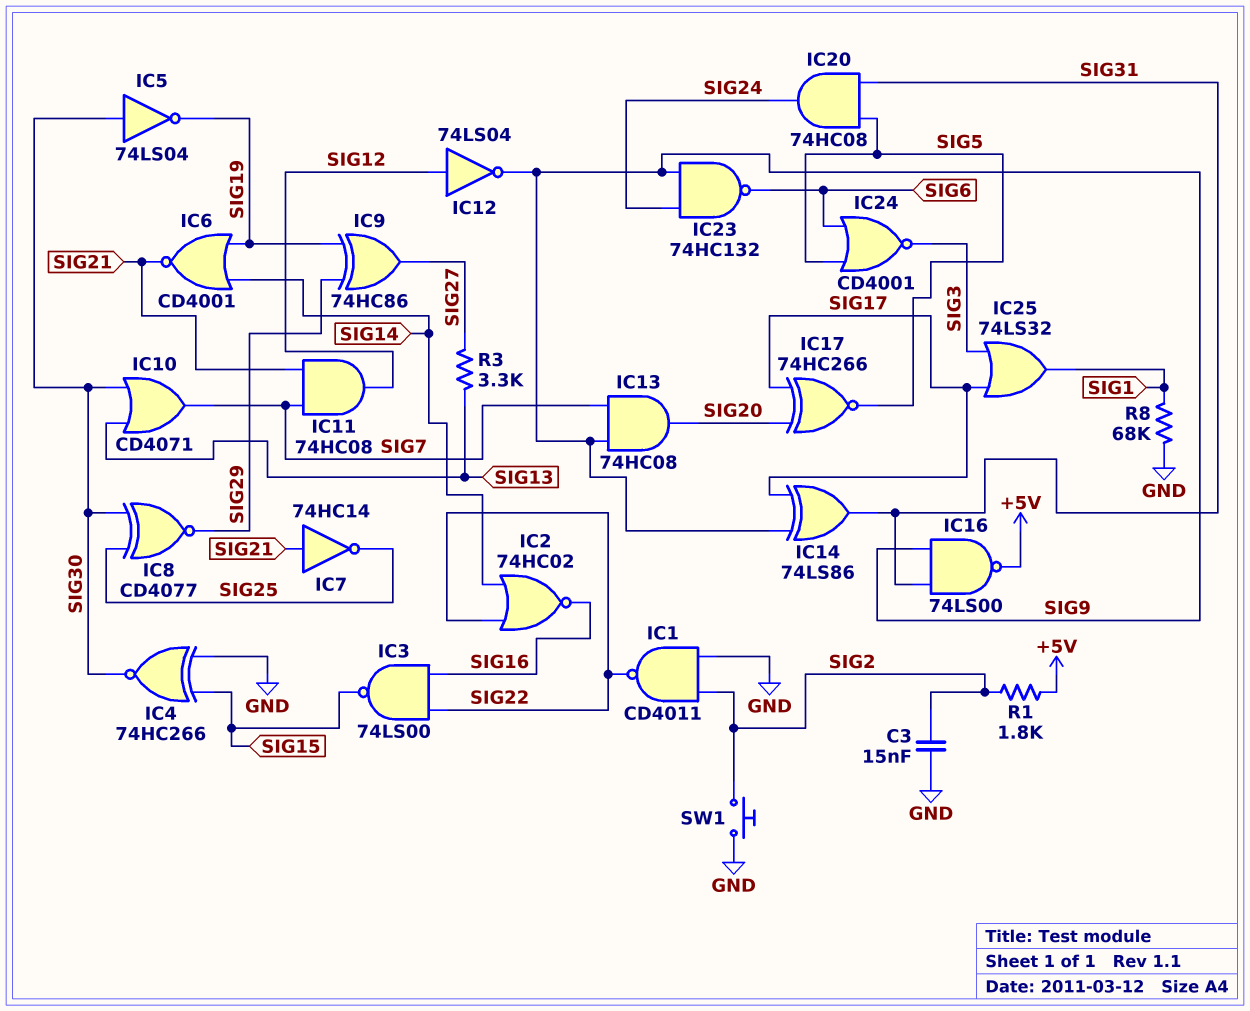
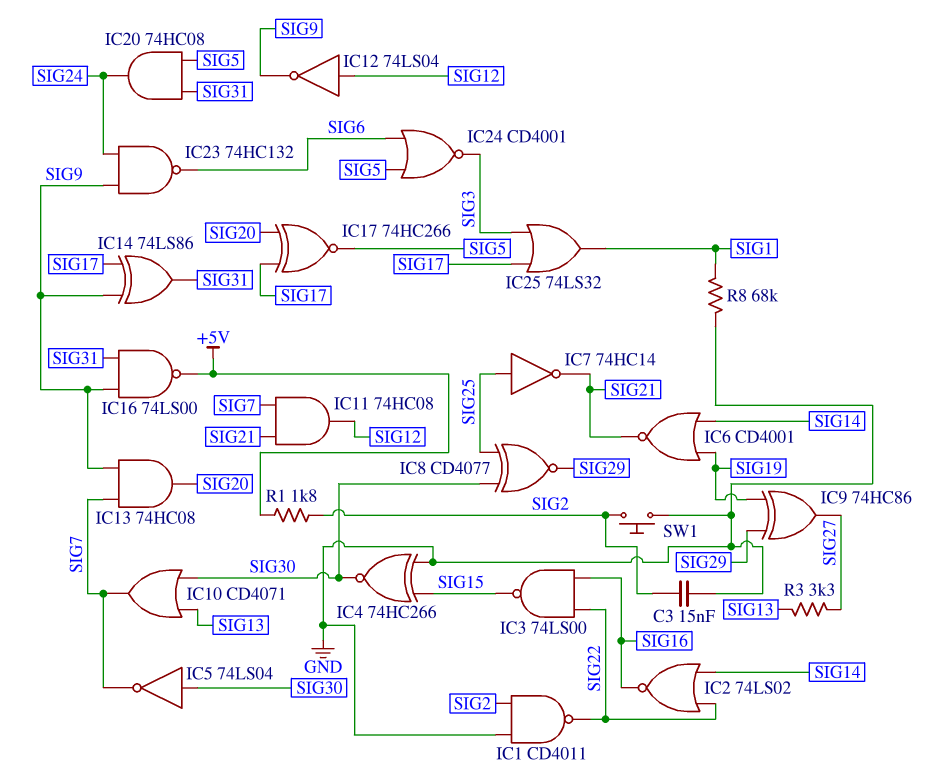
IC2: NOR 74HC02 (in SIG14, in SIG22, out SIG16) -> NOR 74LS02 (in SIG14, in SIG22, out SIG16)
IC5: NOT 74LS04 (in SIG30, out SIG19) -> NOT 74LS04 (in SIG30, out SIG7)
IC7: NOT 74HC14 (in SIG21, out SIG25) -> NOT 74HC14 (in SIG25, out SIG21)

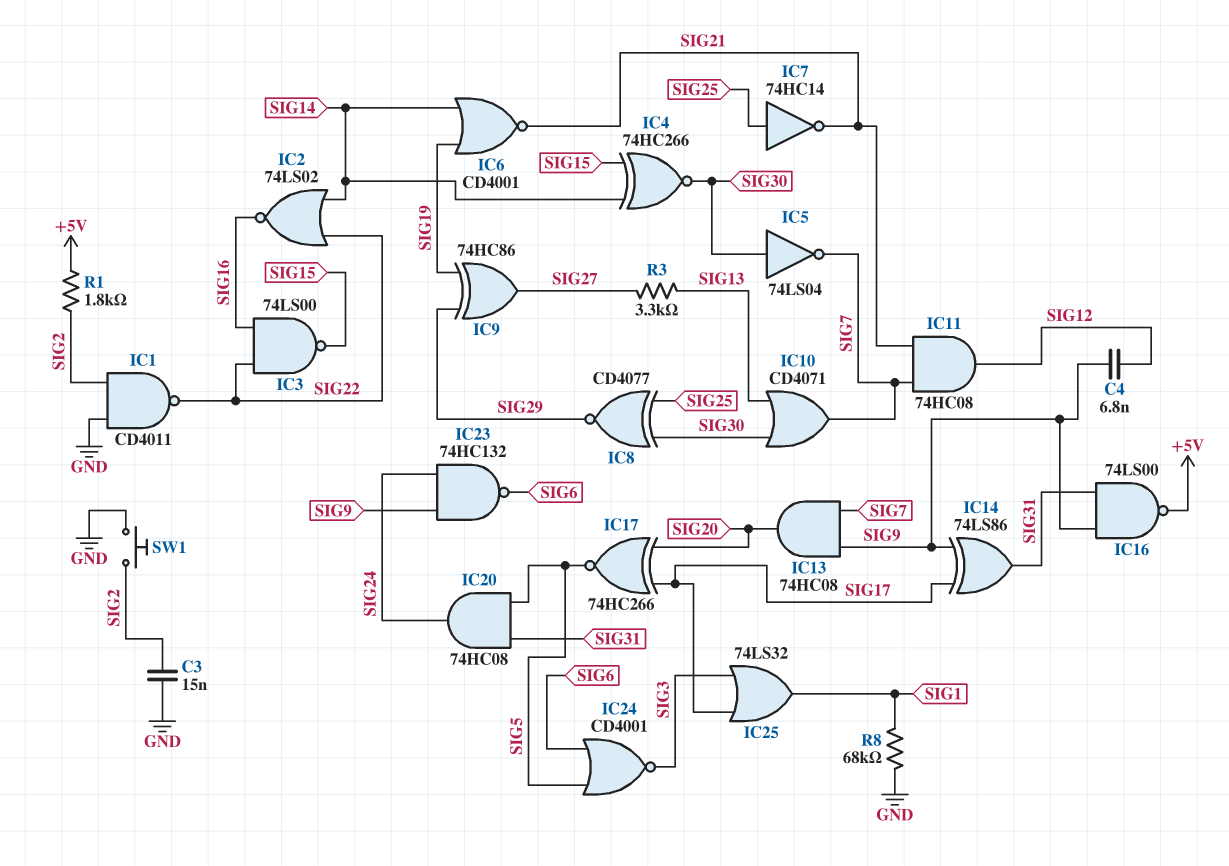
C4: none -> 6.8nF (SIG9, SIG12)
IC4: XNOR 74HC266 (in GND, in SIG15, out SIG30) -> XNOR 74HC266 (in SIG14, in SIG15, out SIG30)
IC12: NOT 74LS04 (in SIG12, out SIG9) -> none

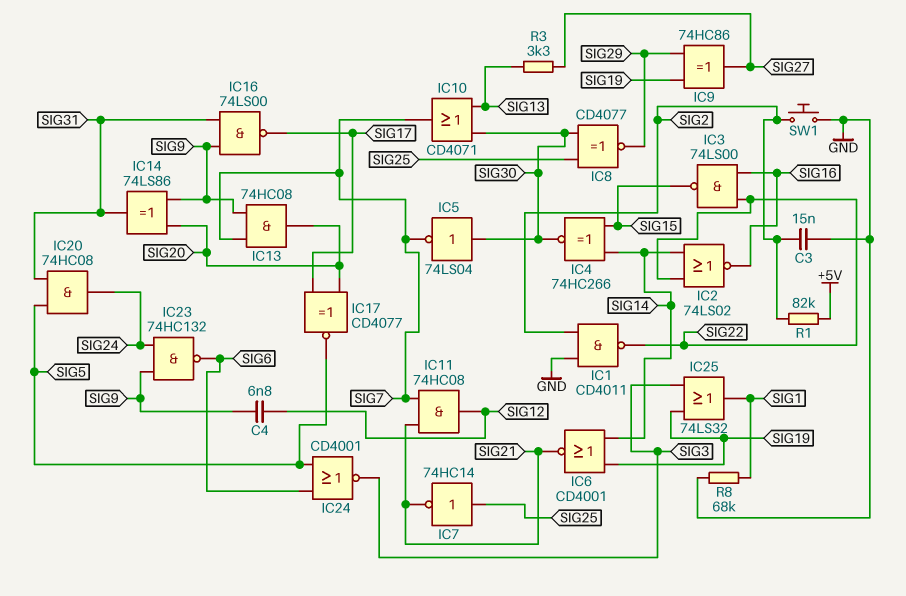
IC14: XOR 74LS86 (in SIG9, in SIG17, out SIG31) -> XOR 74LS86 (in SIG9, in SIG20, out SIG31)
IC16: NAND 74LS00 (in SIG9, in SIG31, out +5V) -> NAND 74LS00 (in SIG9, in SIG31, out SIG17)
IC17: XNOR 74HC266 (in SIG17, in SIG20, out SIG5) -> XNOR CD4077 (in SIG17, in SIG20, out SIG5)
IC25: OR 74LS32 (in SIG3, in SIG17, out SIG1) -> OR 74LS32 (in SIG3, in SIG19, out SIG1)
R1: 1.8k (+5V, SIG2) -> 82k (+5V, SIG2)

